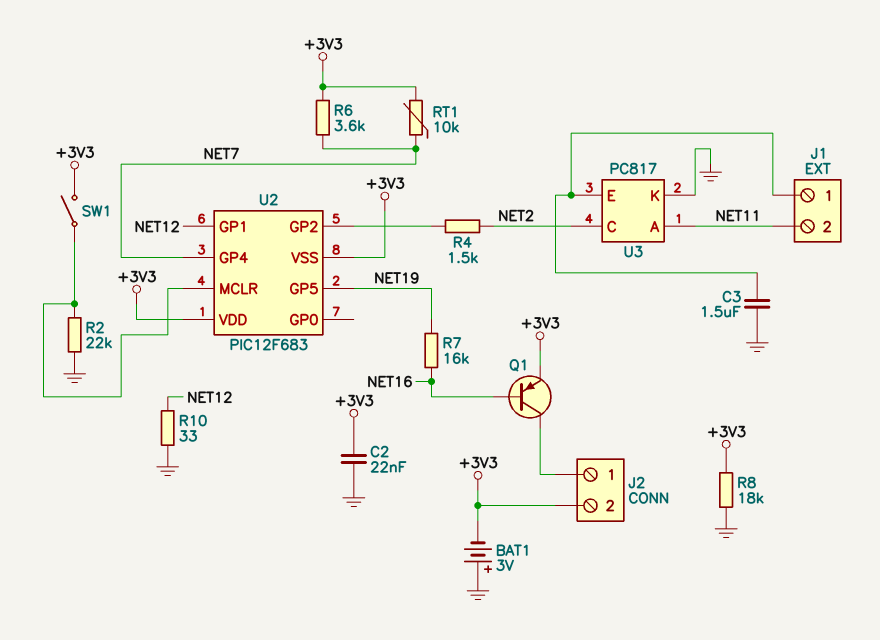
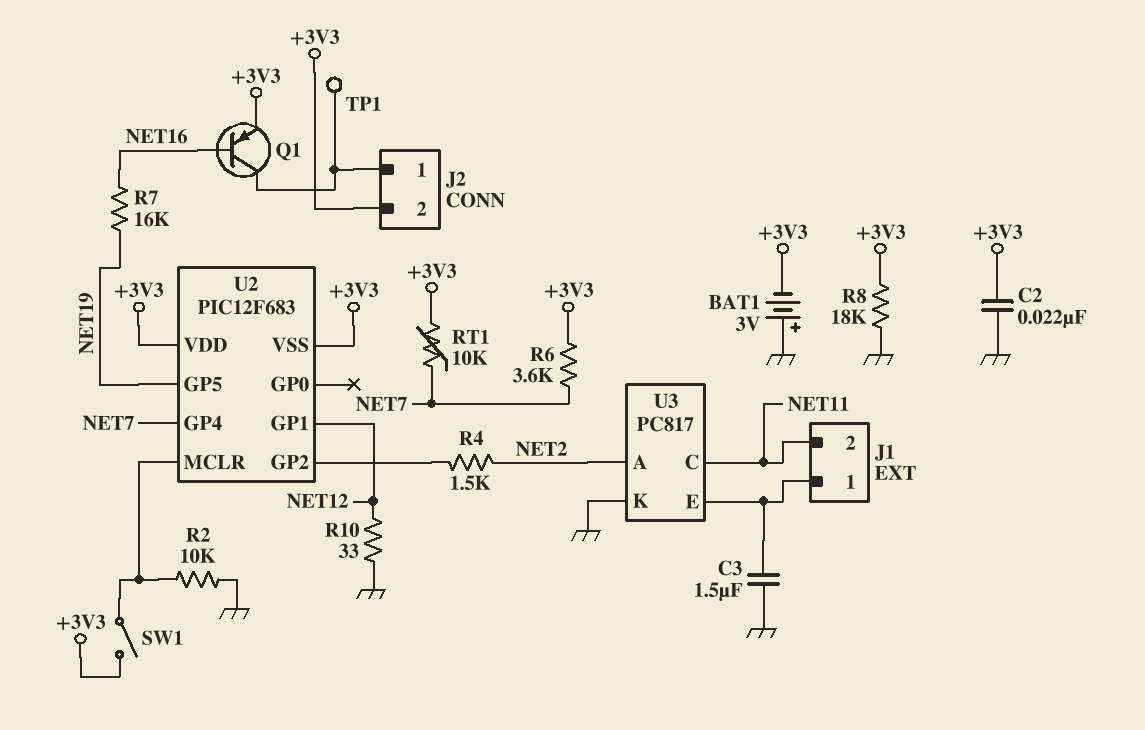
R2: 22k (GND, U2/MCLR) -> 10k (GND, U2/MCLR)
TP1: none -> test point (J2/1)
U3 pin A: NET11 -> NET2
U3 pin C: NET2 -> NET11

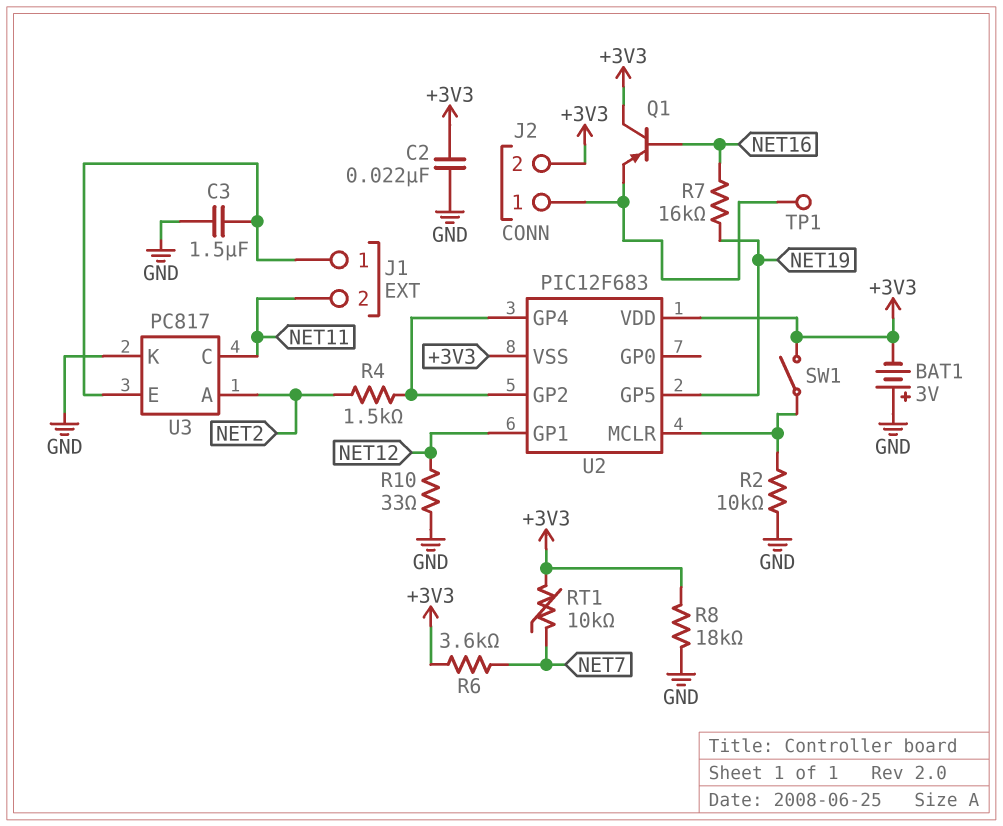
Q1: PNP (B NET16, C J2/1, E +3V3) -> PNP (B NET16, C +3V3, E J2/1)
U2 pin GP4: NET7 -> U2/GP2

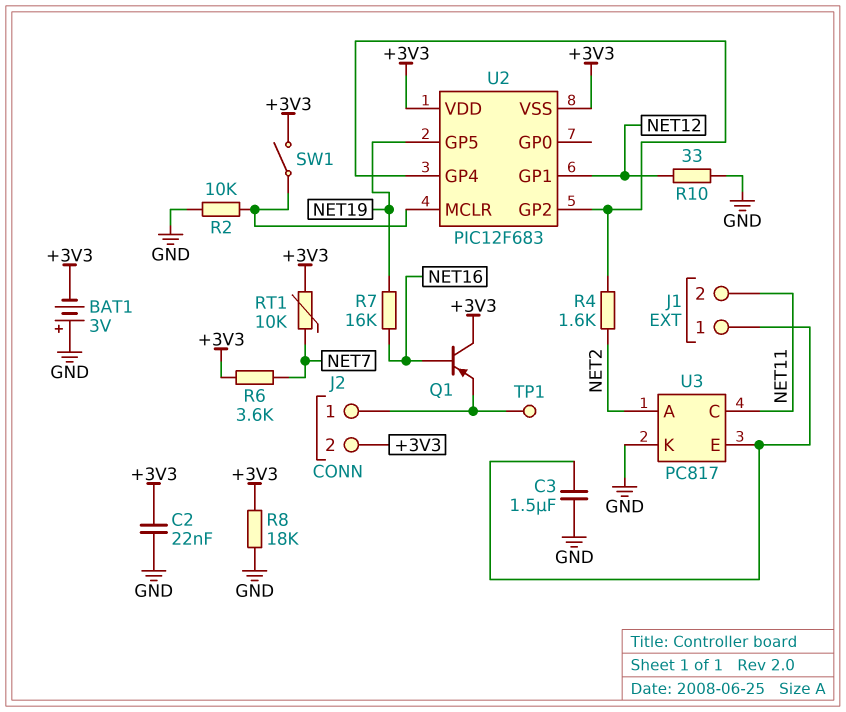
R4: 1.5k (NET2, U2/GP2) -> 1.6k (NET2, U2/GP2)

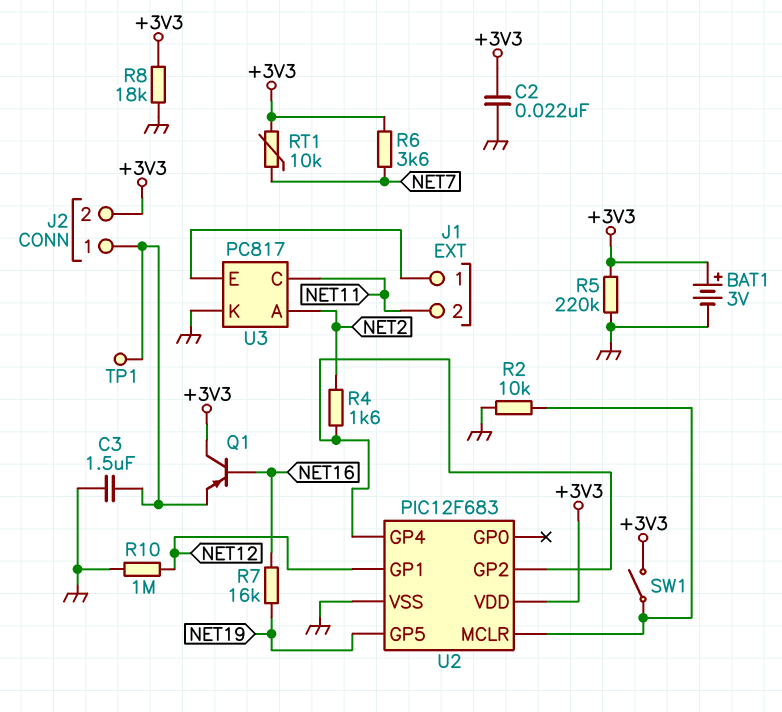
BAT1: 3V (plus GND, minus +3V3) -> 3V (plus +3V3, minus GND)
C3: 1.5uF (GND, J1/1) -> 1.5uF (GND, J2/1)
R5: none -> 220k (+3V3, GND)
R10: 33 (GND, NET12) -> 1M (GND, NET12)
U2 pin VSS: +3V3 -> GND

